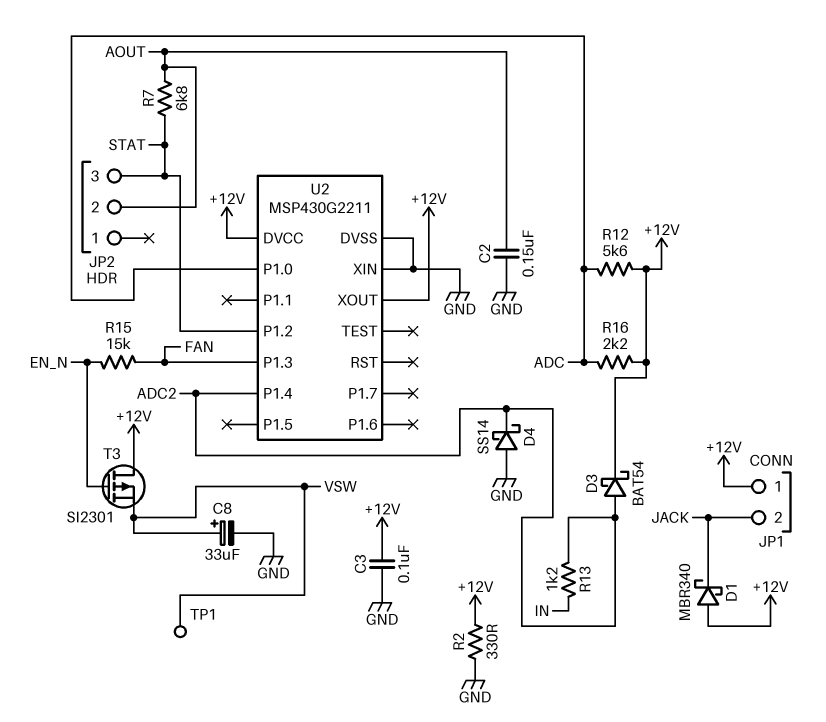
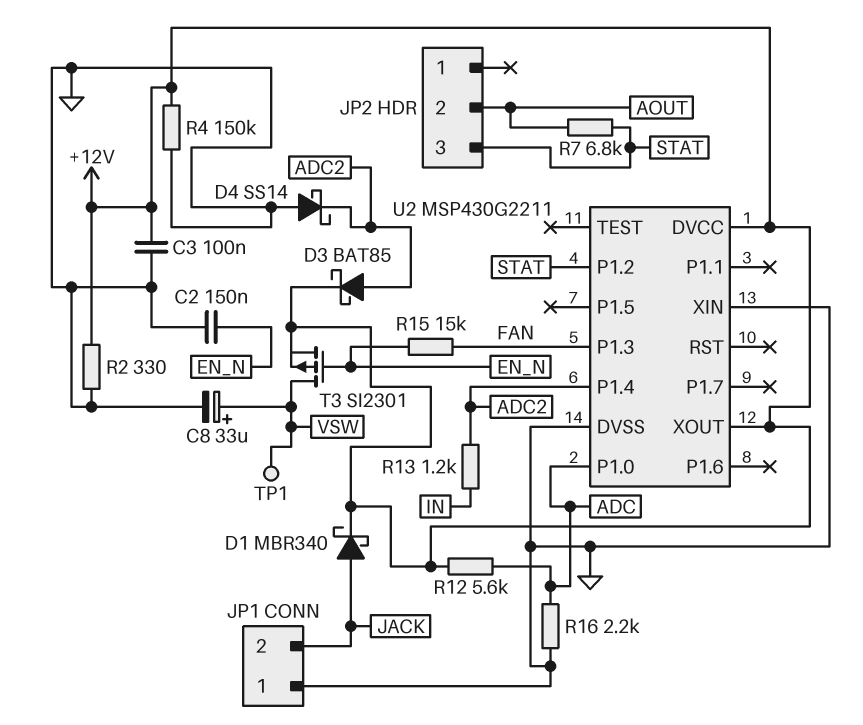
C2: 150nF (AOUT, GND) -> 150nF (EN_N, GND)
D1: schottky MBR340 (A +12V, K JACK) -> schottky MBR340 (A JACK, K +12V)
D3: schottky BAT54 (A ADC2, K +12V) -> schottky BAT85 (A ADC2, K +12V)
JP1 pin 1: +12V -> GND
R4: none -> 150k (+12V, GND)
R16: 2.2k (+12V, ADC) -> 2.2k (ADC, GND)
T3: PMOS SI2301 (G EN_N, D +12V, S VSW) -> PMOS SI2301 (G EN_N, D VSW, S +12V)

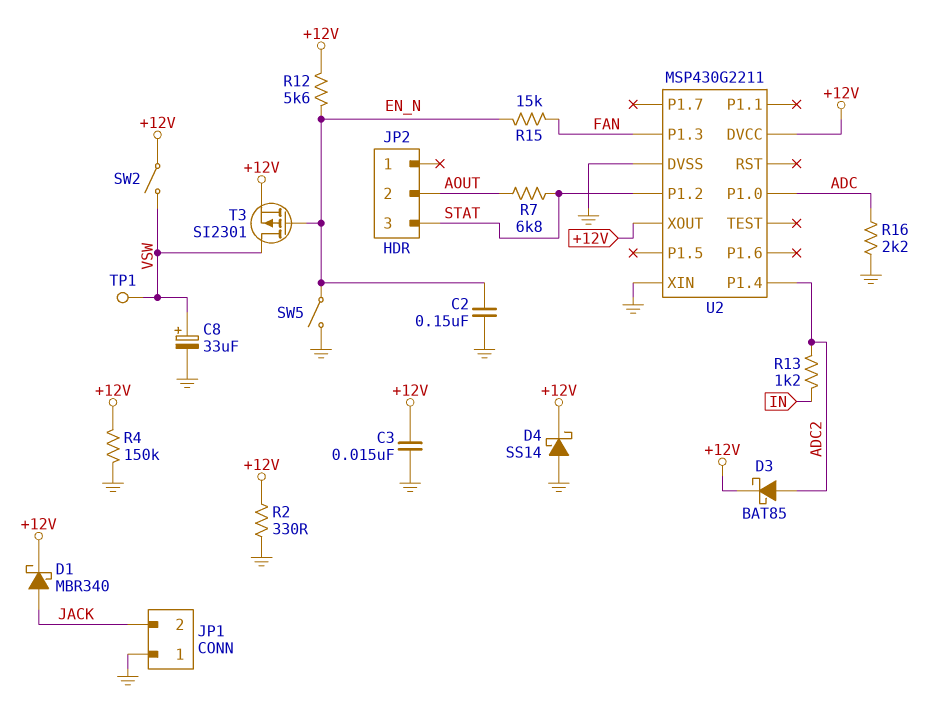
C3: 100nF (+12V, GND) -> 15nF (+12V, GND)
D4: schottky SS14 (A GND, K ADC2) -> schottky SS14 (A GND, K +12V)
R12: 5.6k (+12V, ADC) -> 5.6k (+12V, EN_N)
SW2: none -> switch (+12V, VSW)
SW5: none -> switch (EN_N, GND)

